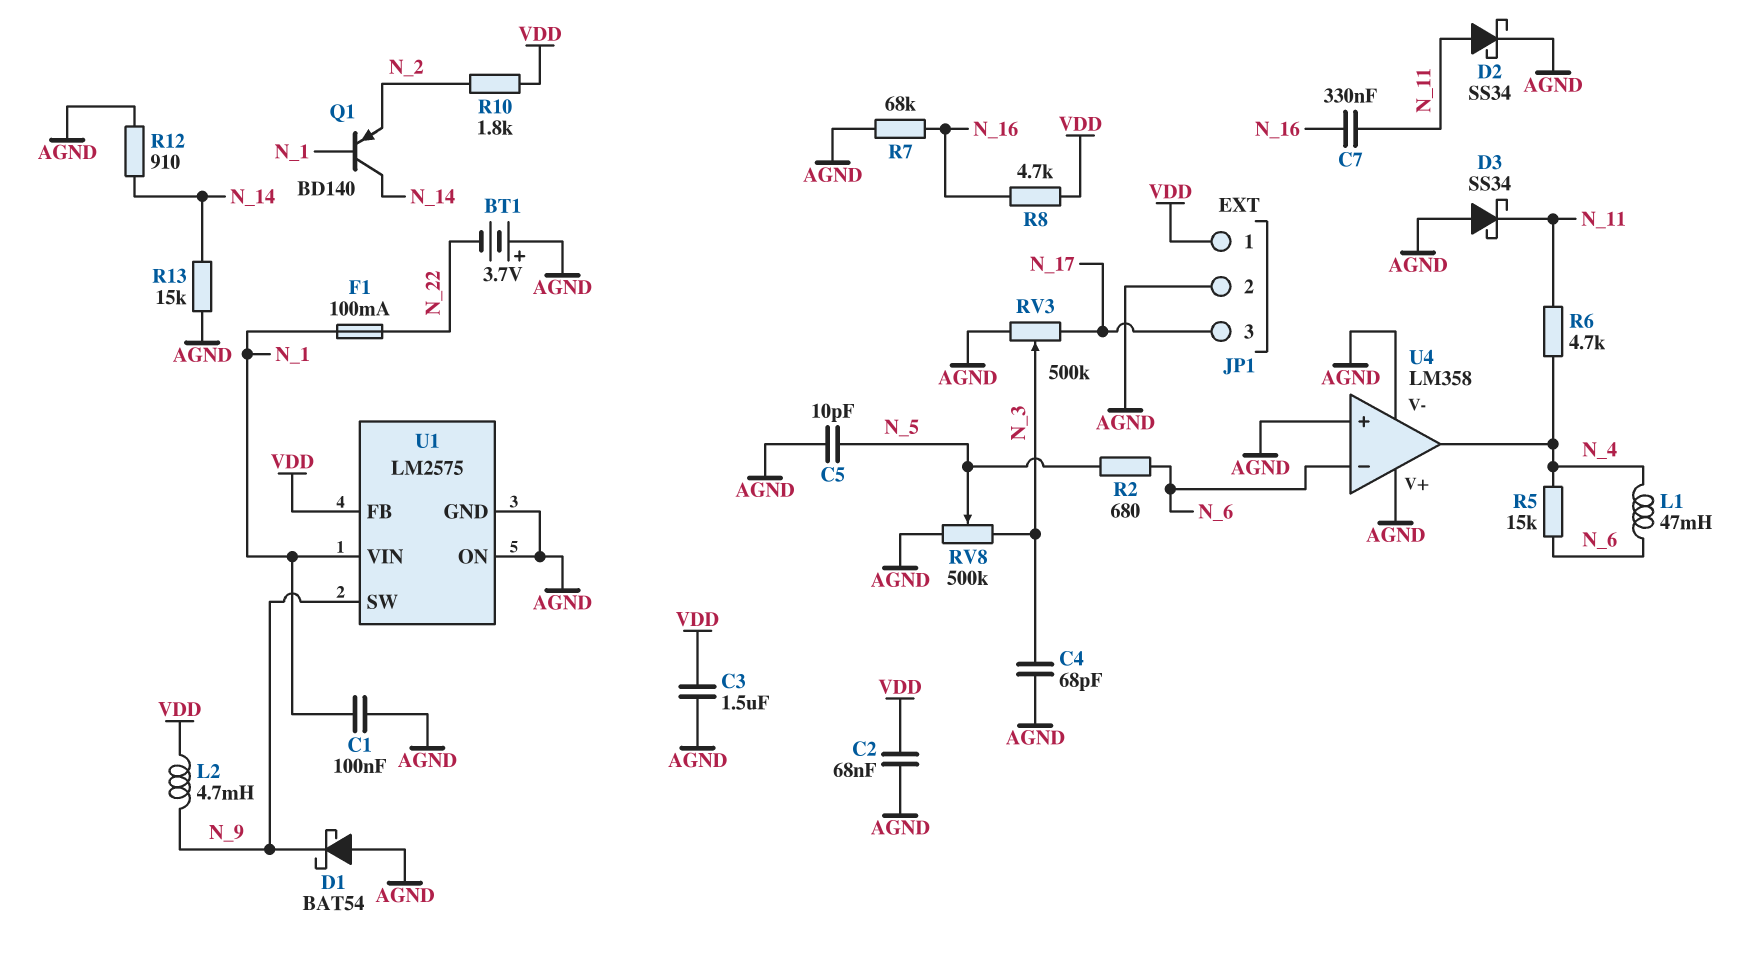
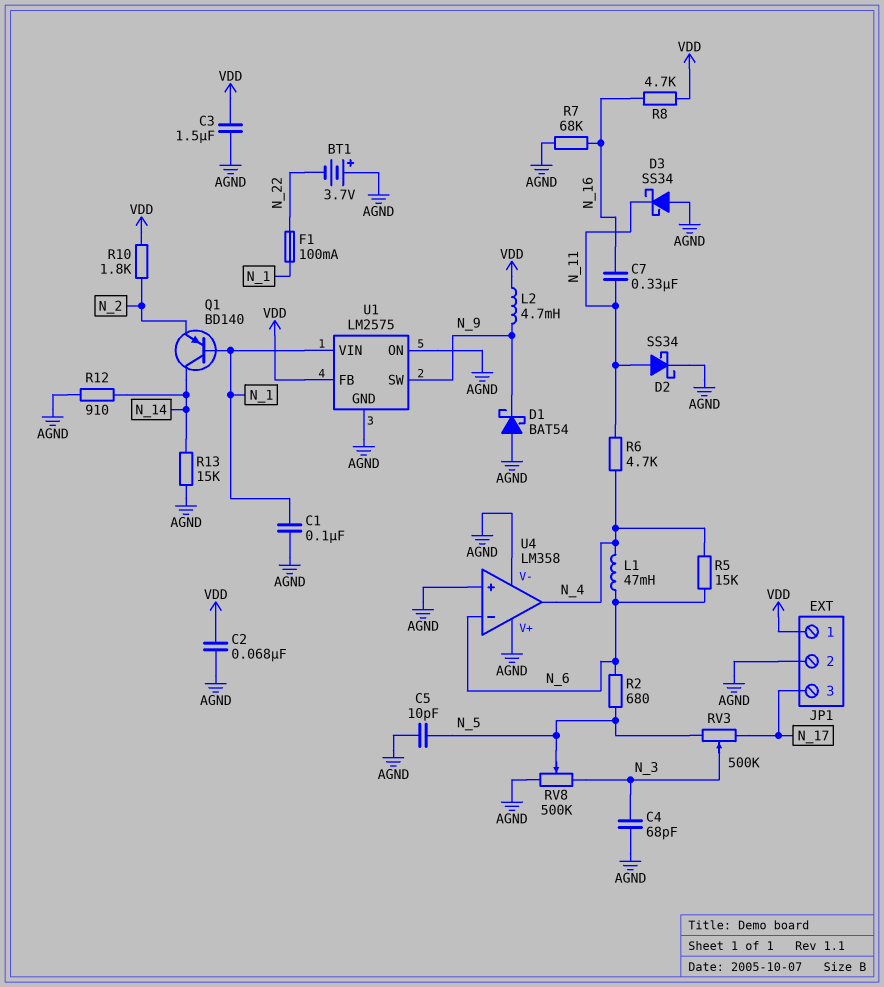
RV3: 500k (AGND, N_17, wiper N_3) -> 500k (N_5, N_17, wiper N_3)

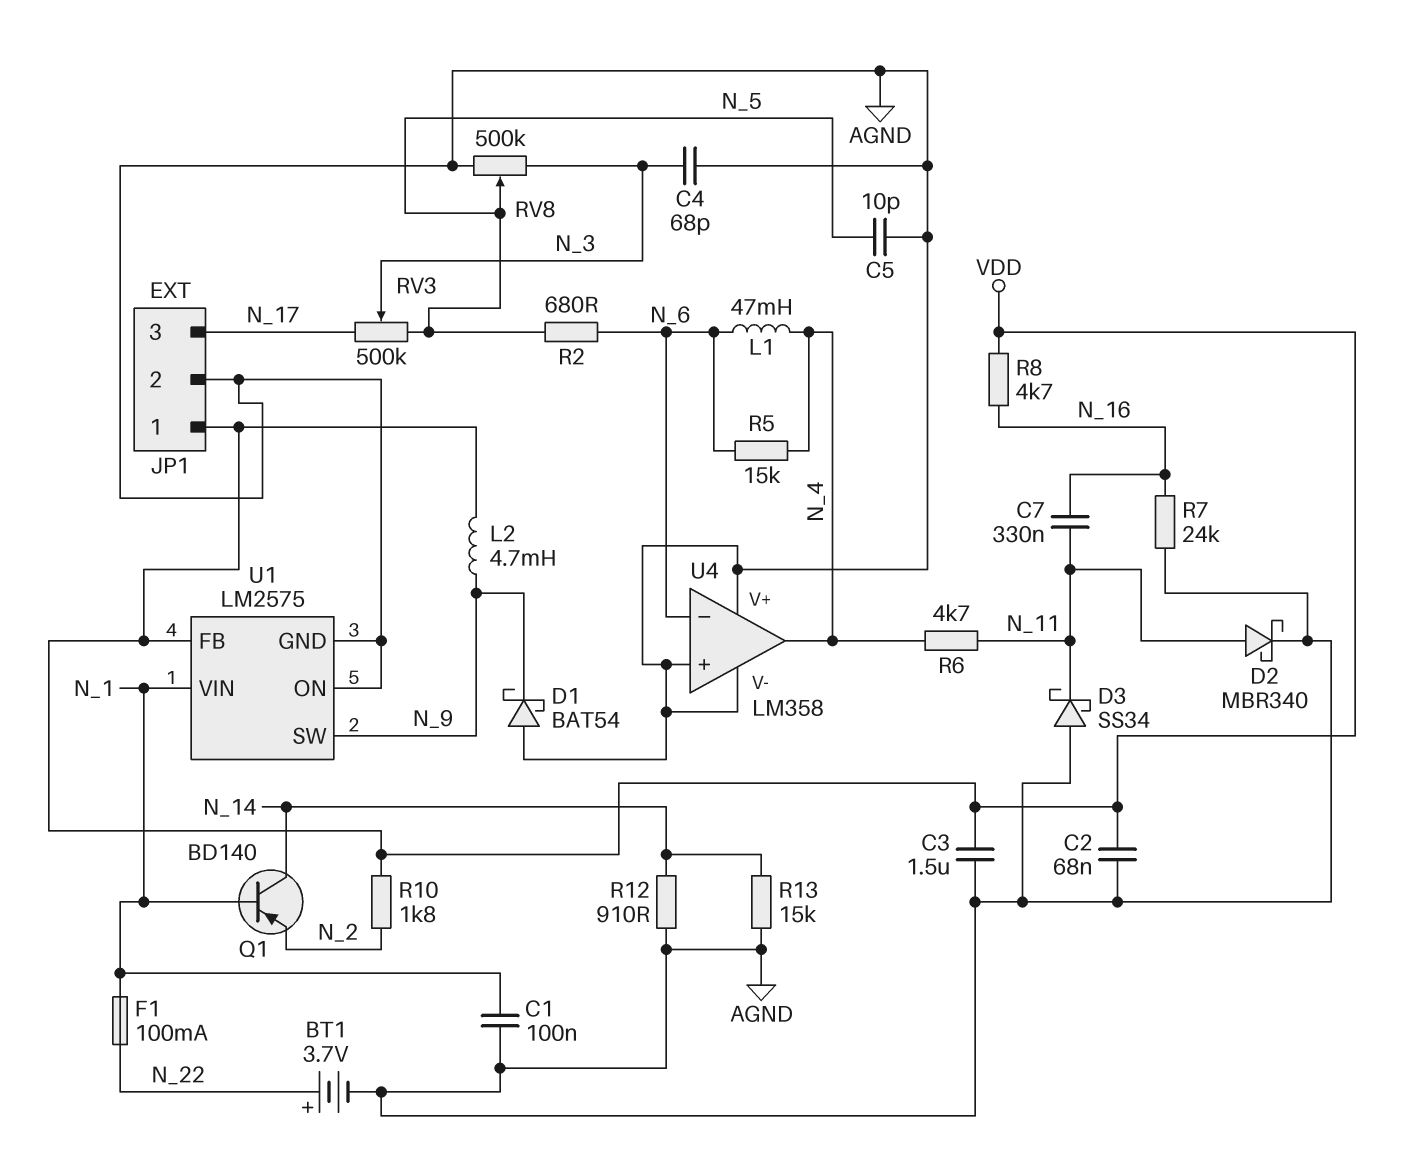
BT1: 3.7V (plus AGND, minus N_22) -> 3.7V (plus N_22, minus AGND)
D2: schottky SS34 (A N_11, K AGND) -> schottky MBR340 (A N_11, K AGND)
R7: 68k (AGND, N_16) -> 24k (AGND, N_16)

